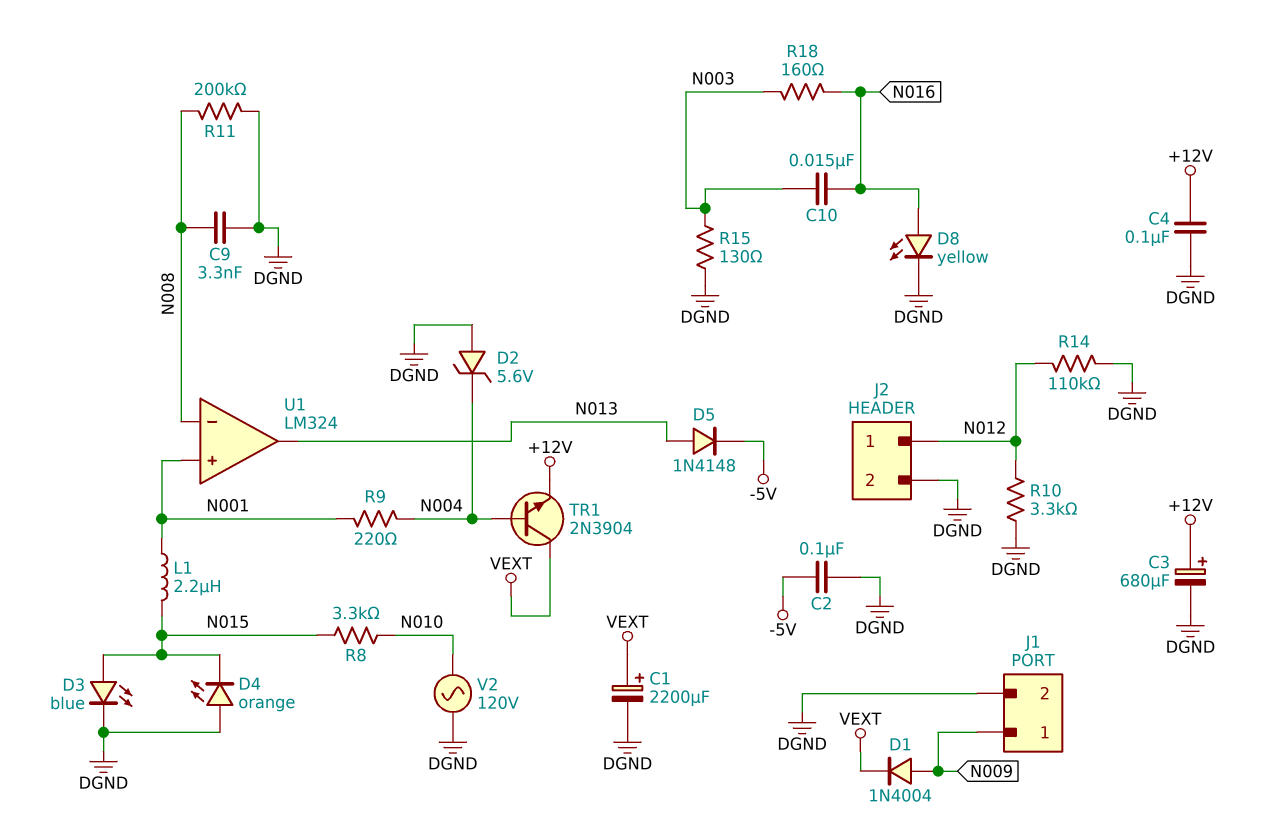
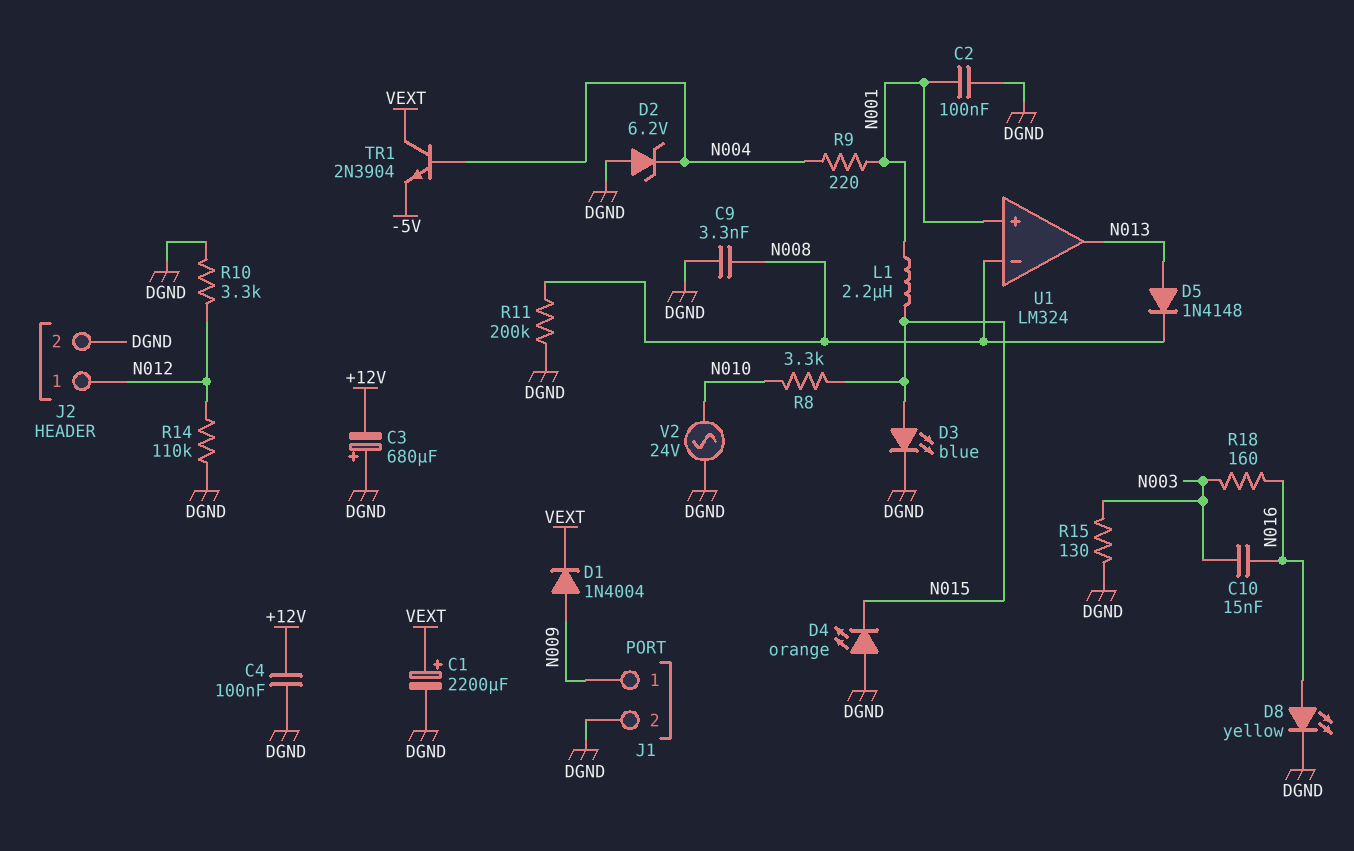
C2: 100nF (-5V, DGND) -> 100nF (DGND, N001)
C3: 680uF (plus +12V, minus DGND) -> 680uF (plus DGND, minus +12V)
D2: zener 5.6V (A DGND, K N004) -> zener 6.2V (A DGND, K N004)
D5: diode 1N4148 (A N013, K -5V) -> diode 1N4148 (A N013, K N008)
TR1: NPN 2N3904 (B N004, C VEXT, E +12V) -> NPN 2N3904 (B N004, C VEXT, E -5V)
V2: AC 120V (DGND, N010) -> AC 24V (DGND, N010)

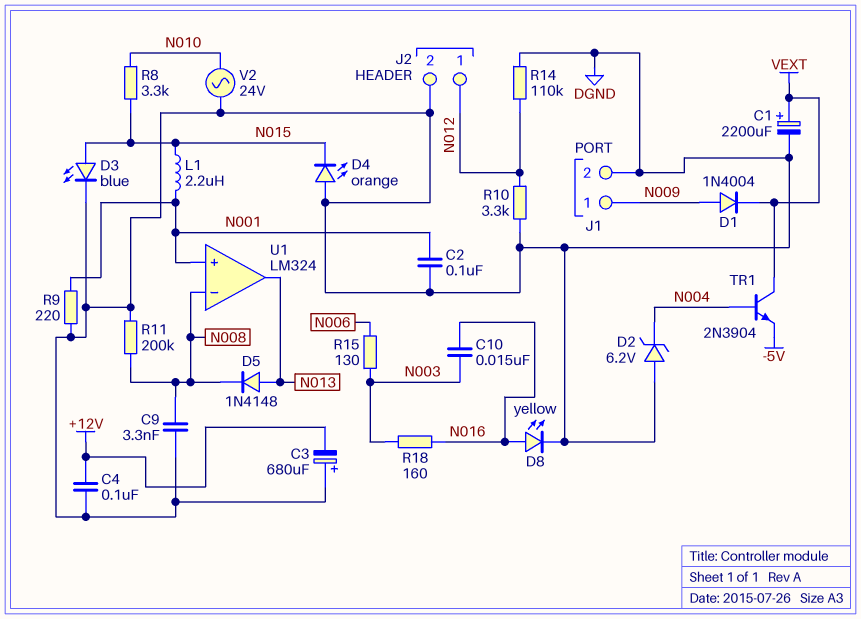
R9: 220 (N001, N004) -> 220 (DGND, N001)
R15: 130 (DGND, N003) -> 130 (N003, N006)

